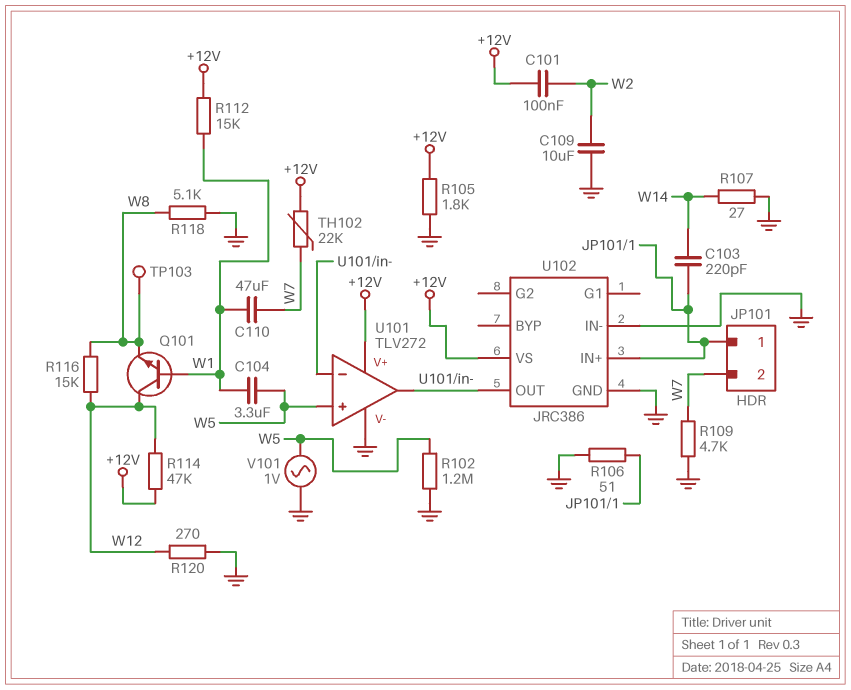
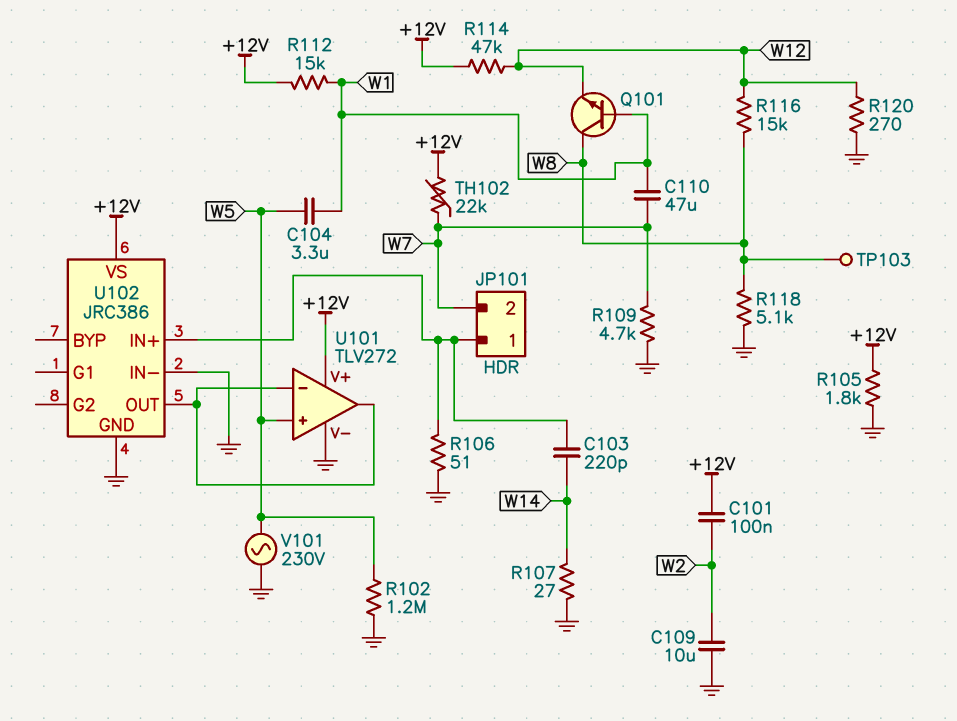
Q101: NPN (B W1, C W12, E W8) -> NPN (B W1, C W8, E W12)
V101: AC 1V (GND, W5) -> AC 230V (GND, W5)

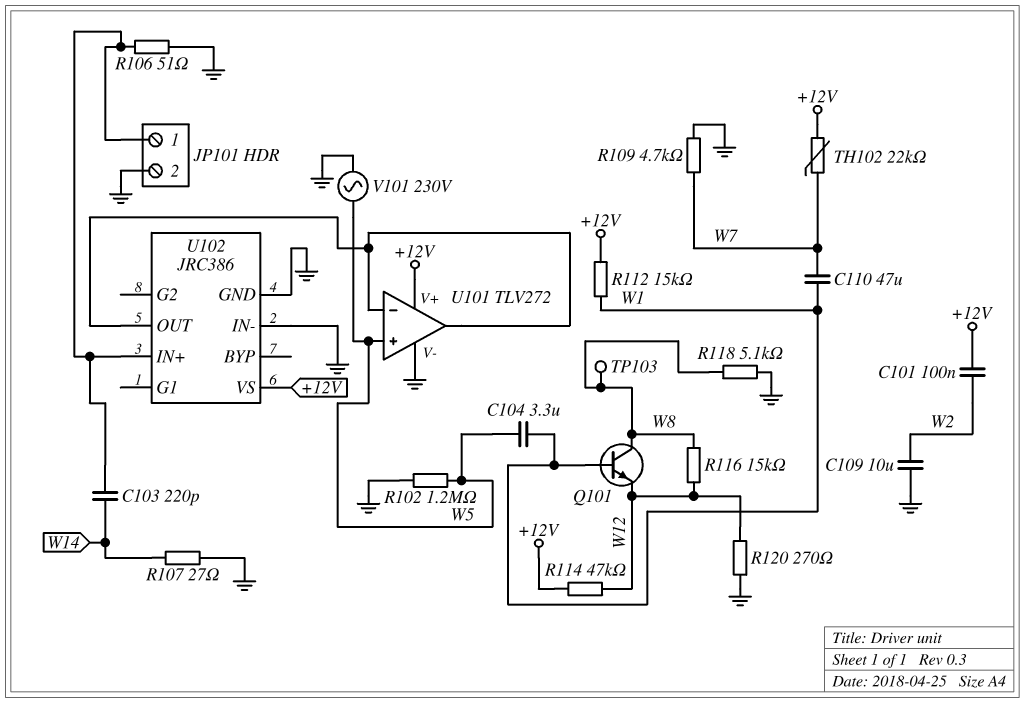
JP101 pin 2: W7 -> GND
R105: 1.8k (+12V, GND) -> none

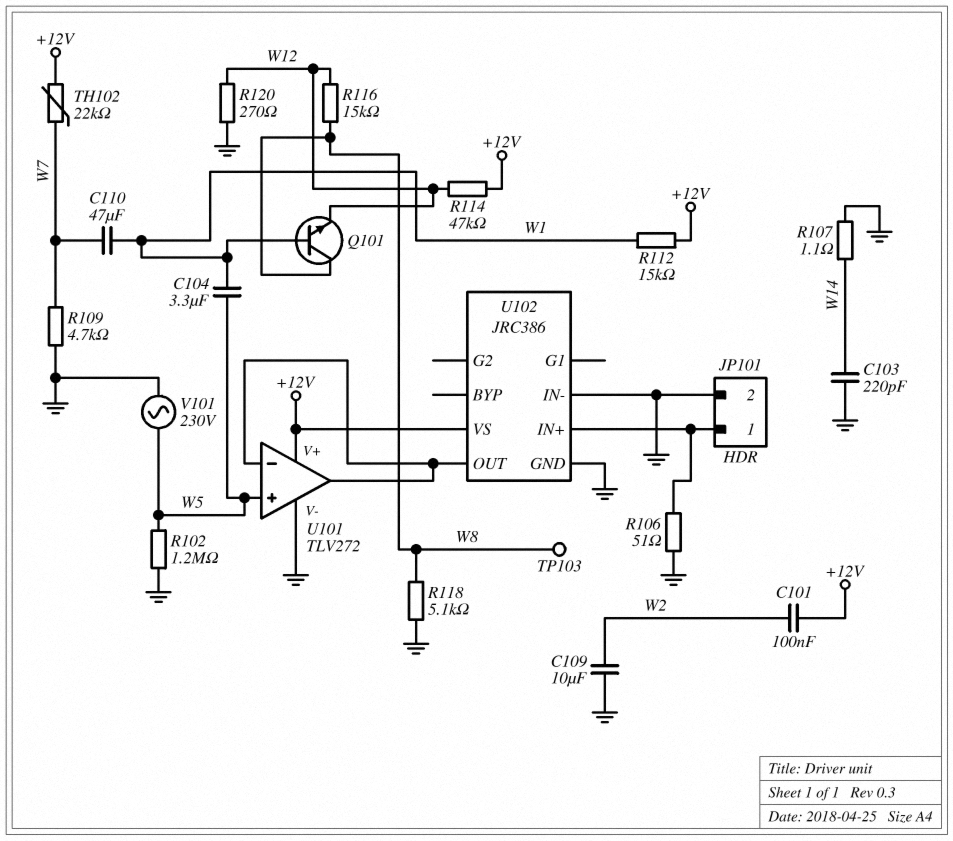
C103: 220pF (JP101/1, W14) -> 220pF (GND, W14)
R107: 27 (GND, W14) -> 1.1 (GND, W14)

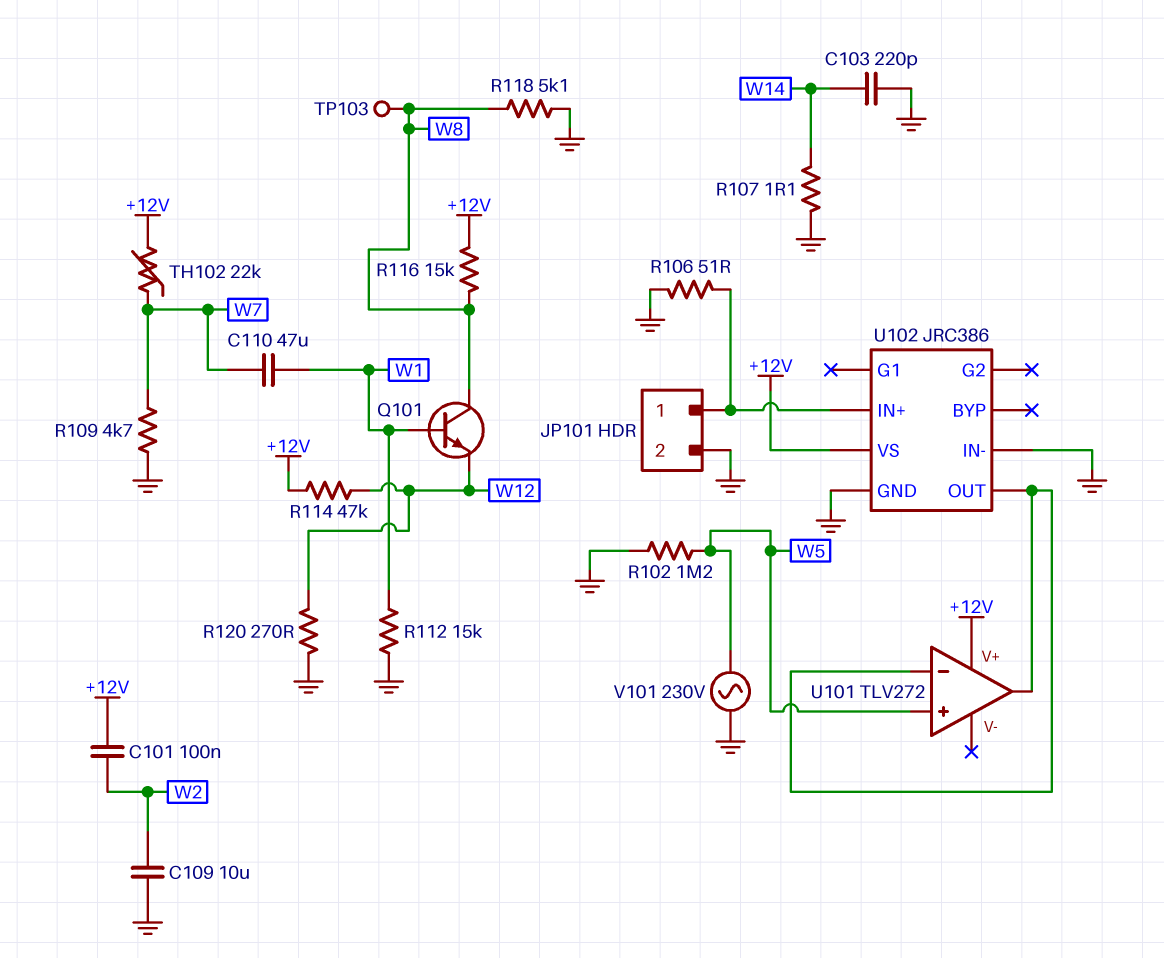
C104: 3.3uF (W1, W5) -> none
R112: 15k (+12V, W1) -> 15k (GND, W1)
R116: 15k (W8, W12) -> 15k (+12V, W8)
U101 pin V-: GND -> none

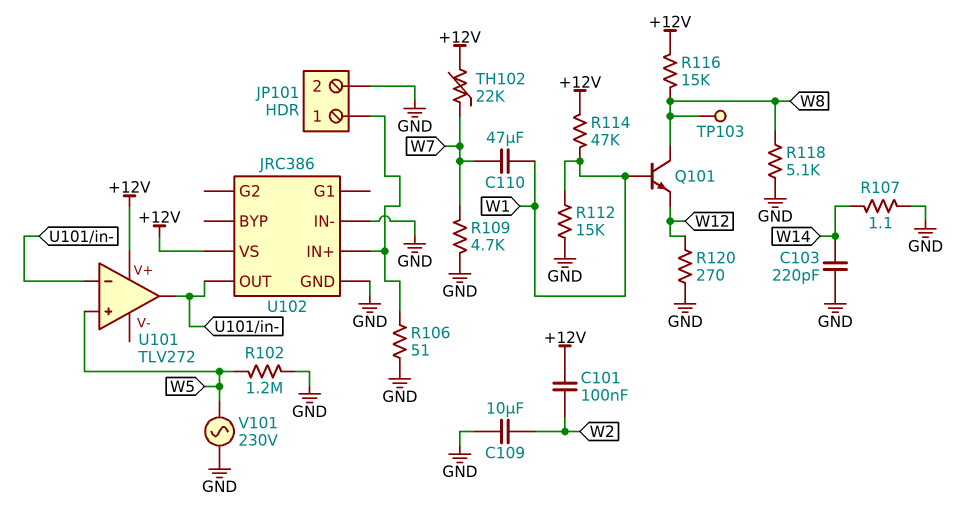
R114: 47k (+12V, W12) -> 47k (+12V, W1)

